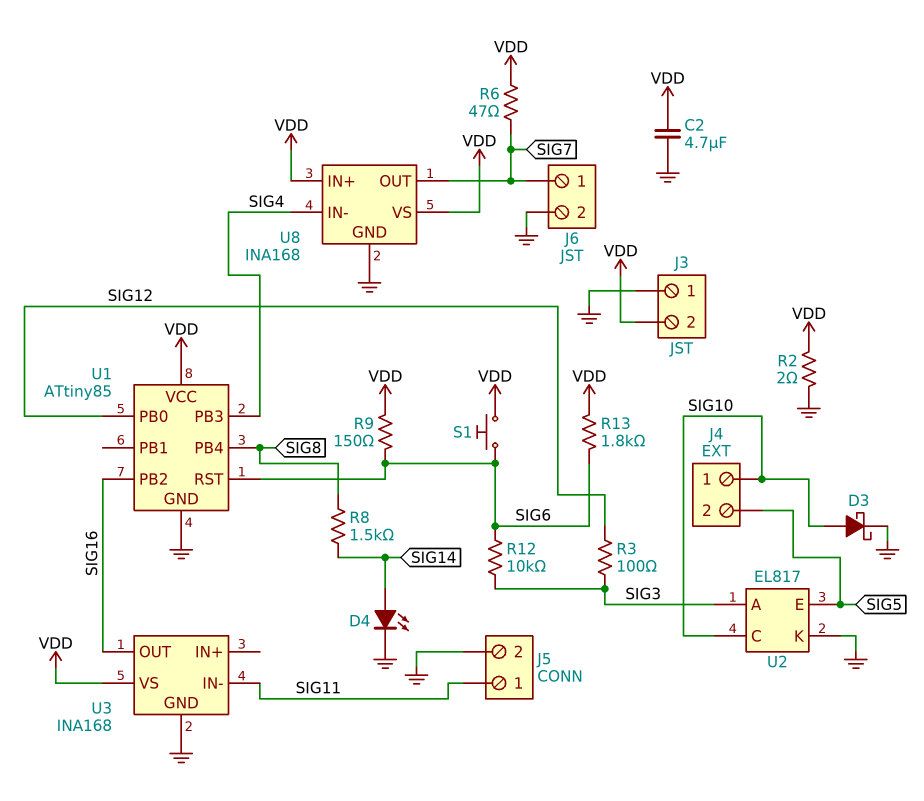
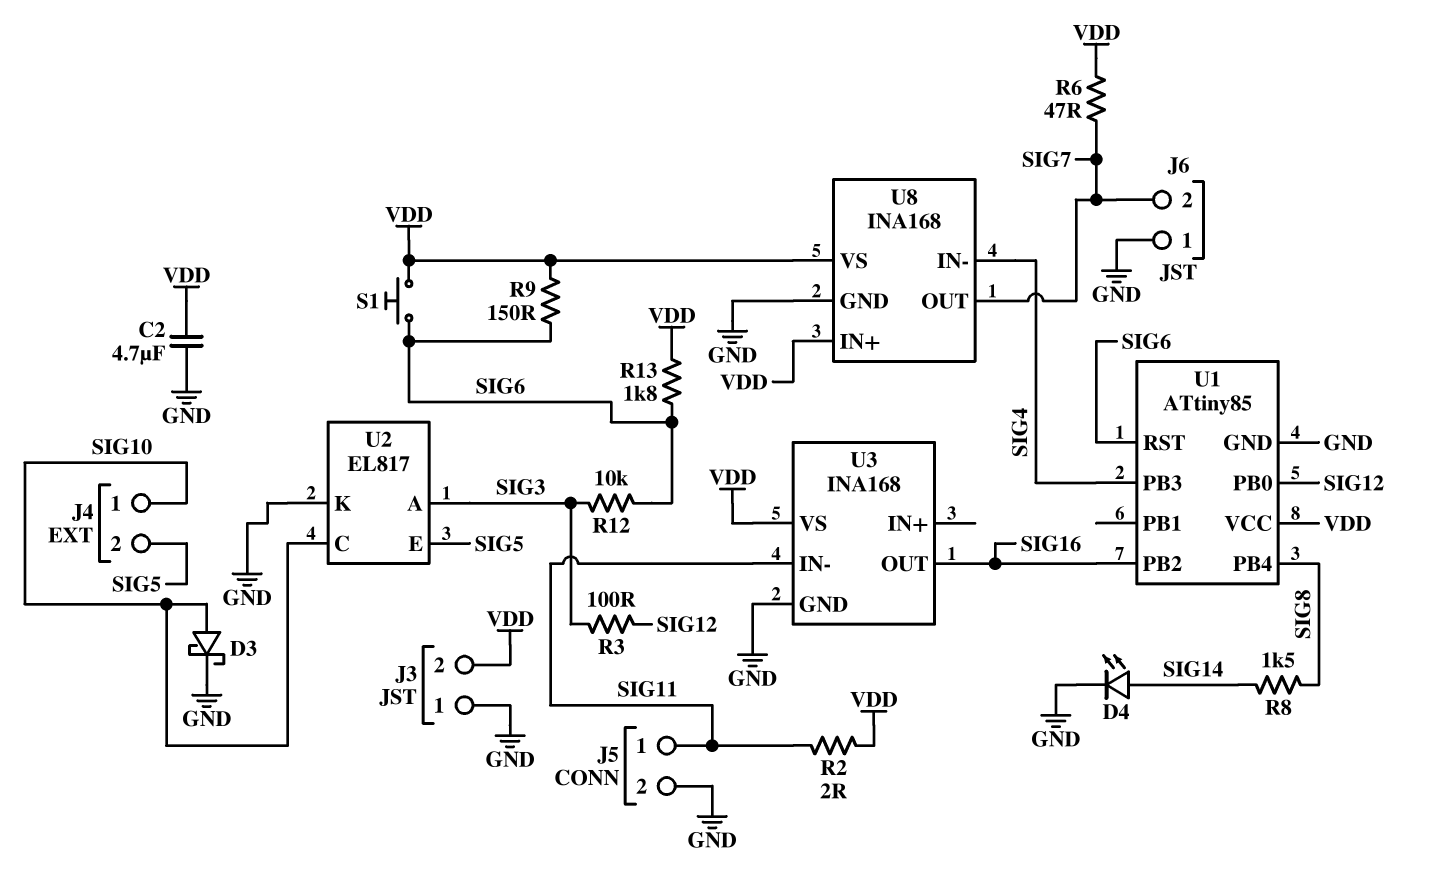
J6 pin 1: SIG7 -> GND
J6 pin 2: GND -> SIG7
R2: 2 (GND, VDD) -> 2 (SIG11, VDD)

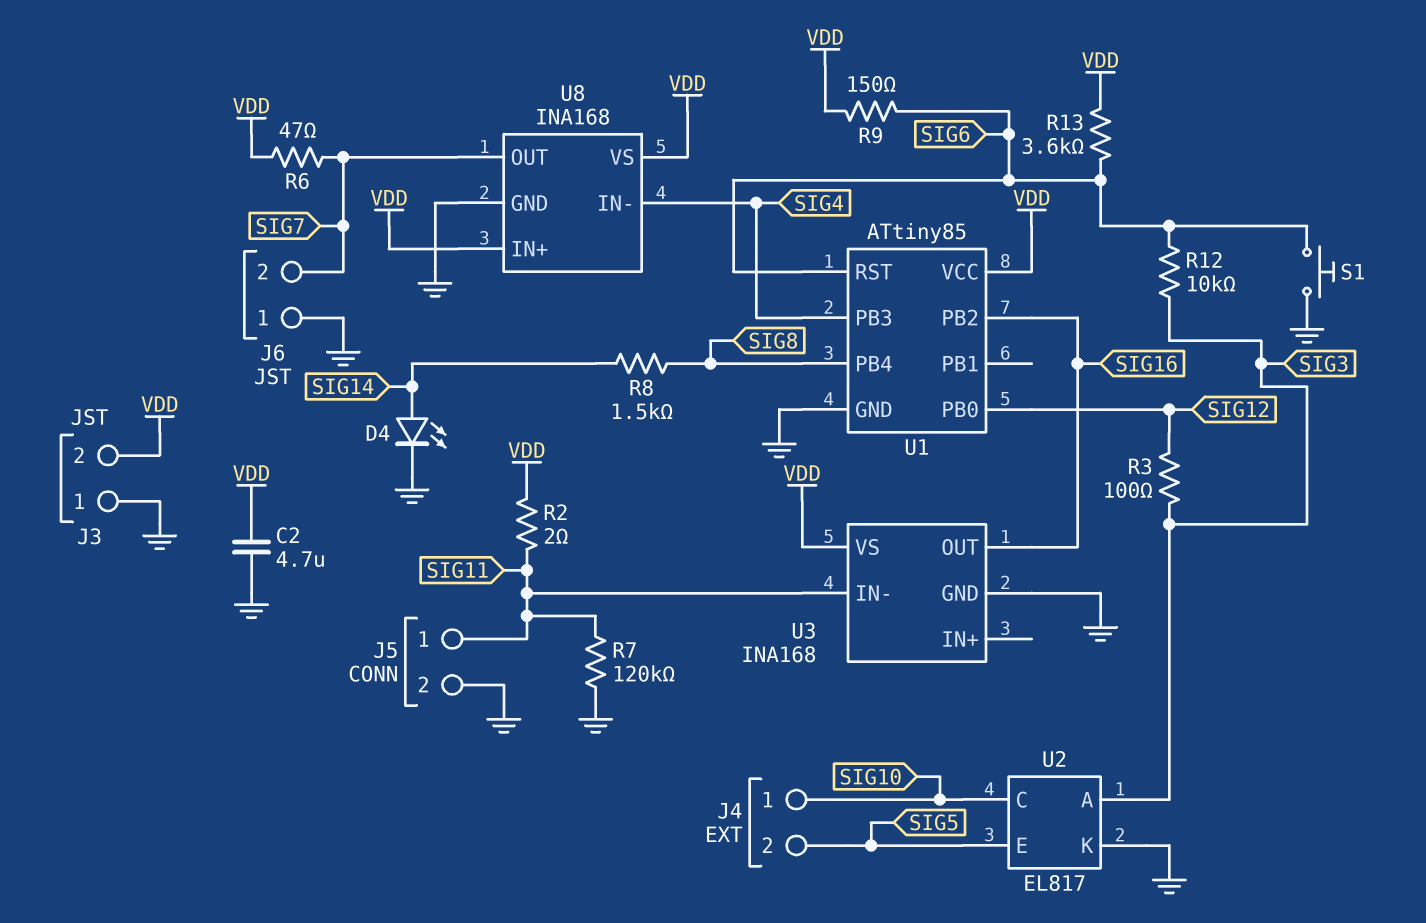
D3: schottky (A SIG10, K GND) -> none
R7: none -> 120k (GND, SIG11)
R13: 1.8k (SIG6, VDD) -> 3.6k (SIG6, VDD)
S1: button (SIG6, VDD) -> button (GND, SIG6)

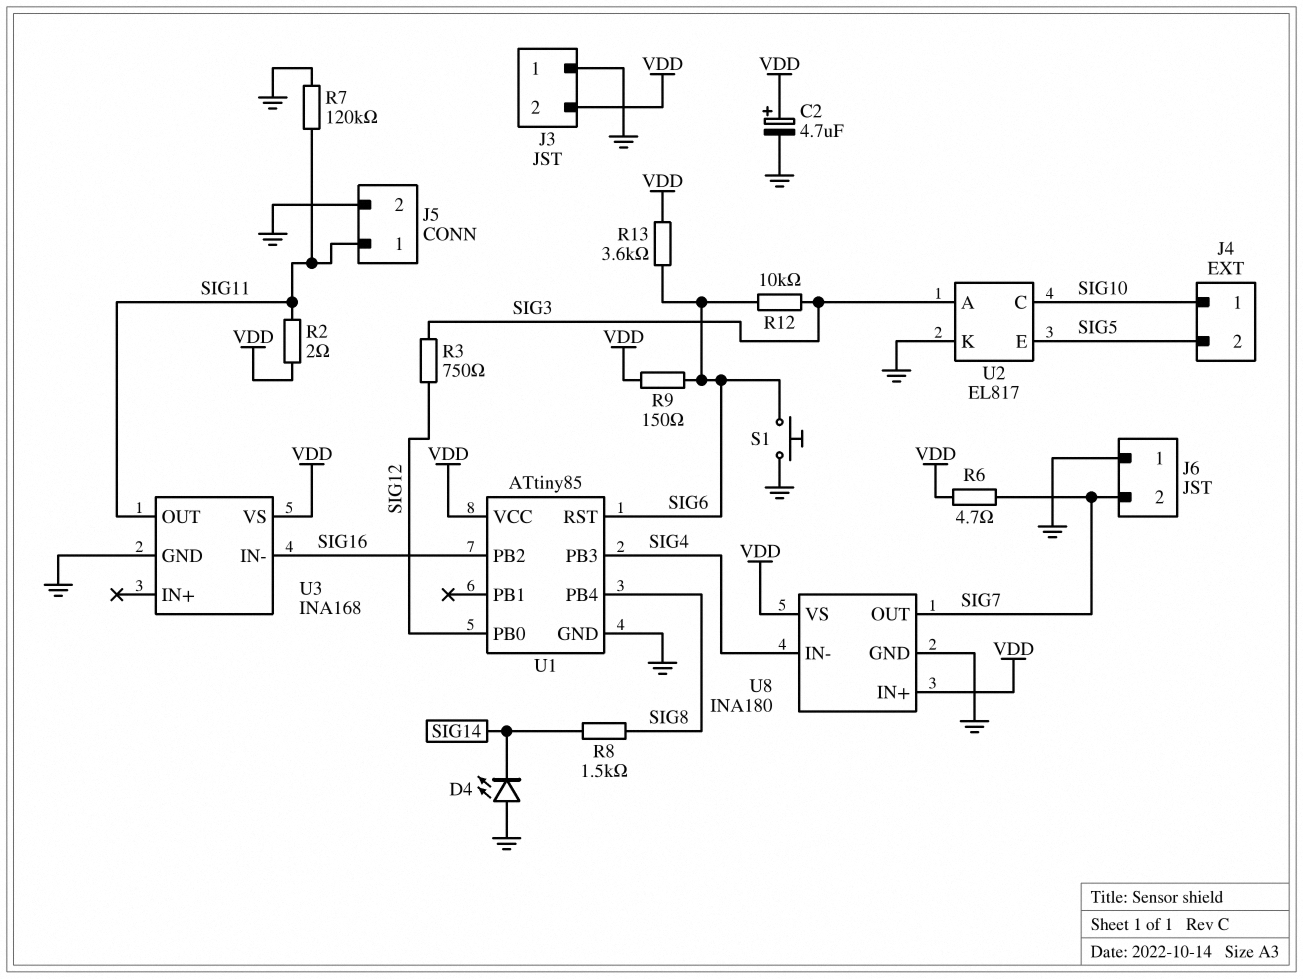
C2: 4.7uF (GND, VDD) -> 4.7uF (plus VDD, minus GND)
D4: LED (A SIG14, K GND) -> LED (A GND, K SIG14)
R3: 100 (SIG3, SIG12) -> 750 (SIG3, SIG12)
R6: 47 (SIG7, VDD) -> 4.7 (SIG7, VDD)
U3 pin IN-: SIG11 -> SIG16
U3 pin OUT: SIG16 -> SIG11
U8: INA168 -> INA180

